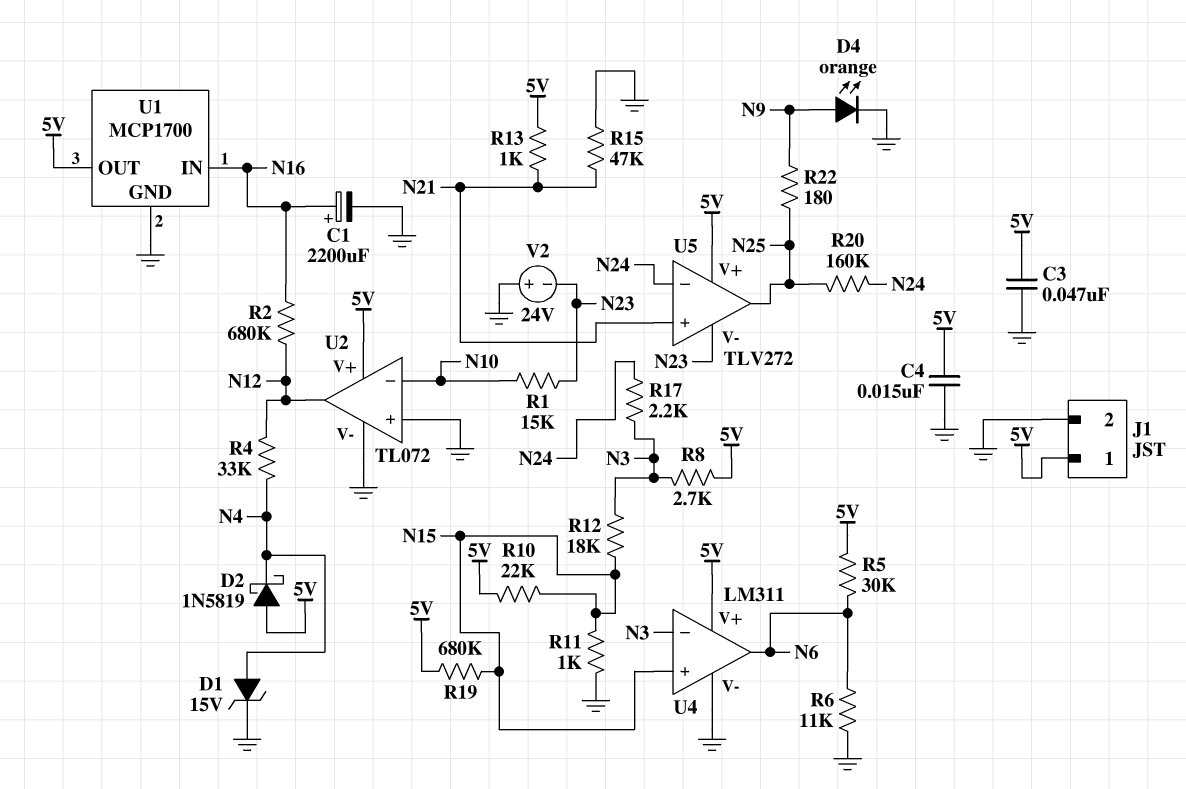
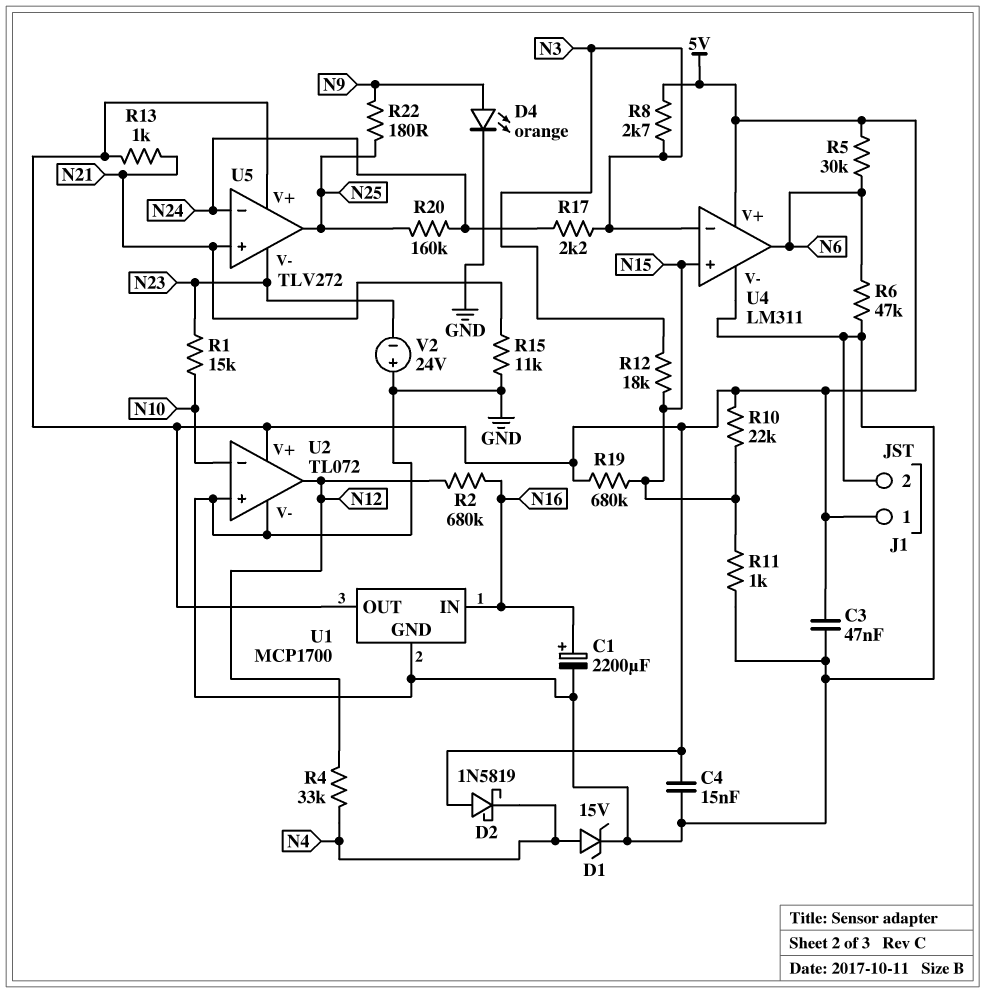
R6: 11k (GND, N6) -> 47k (GND, N6)
R15: 47k (GND, N21) -> 11k (GND, N21)

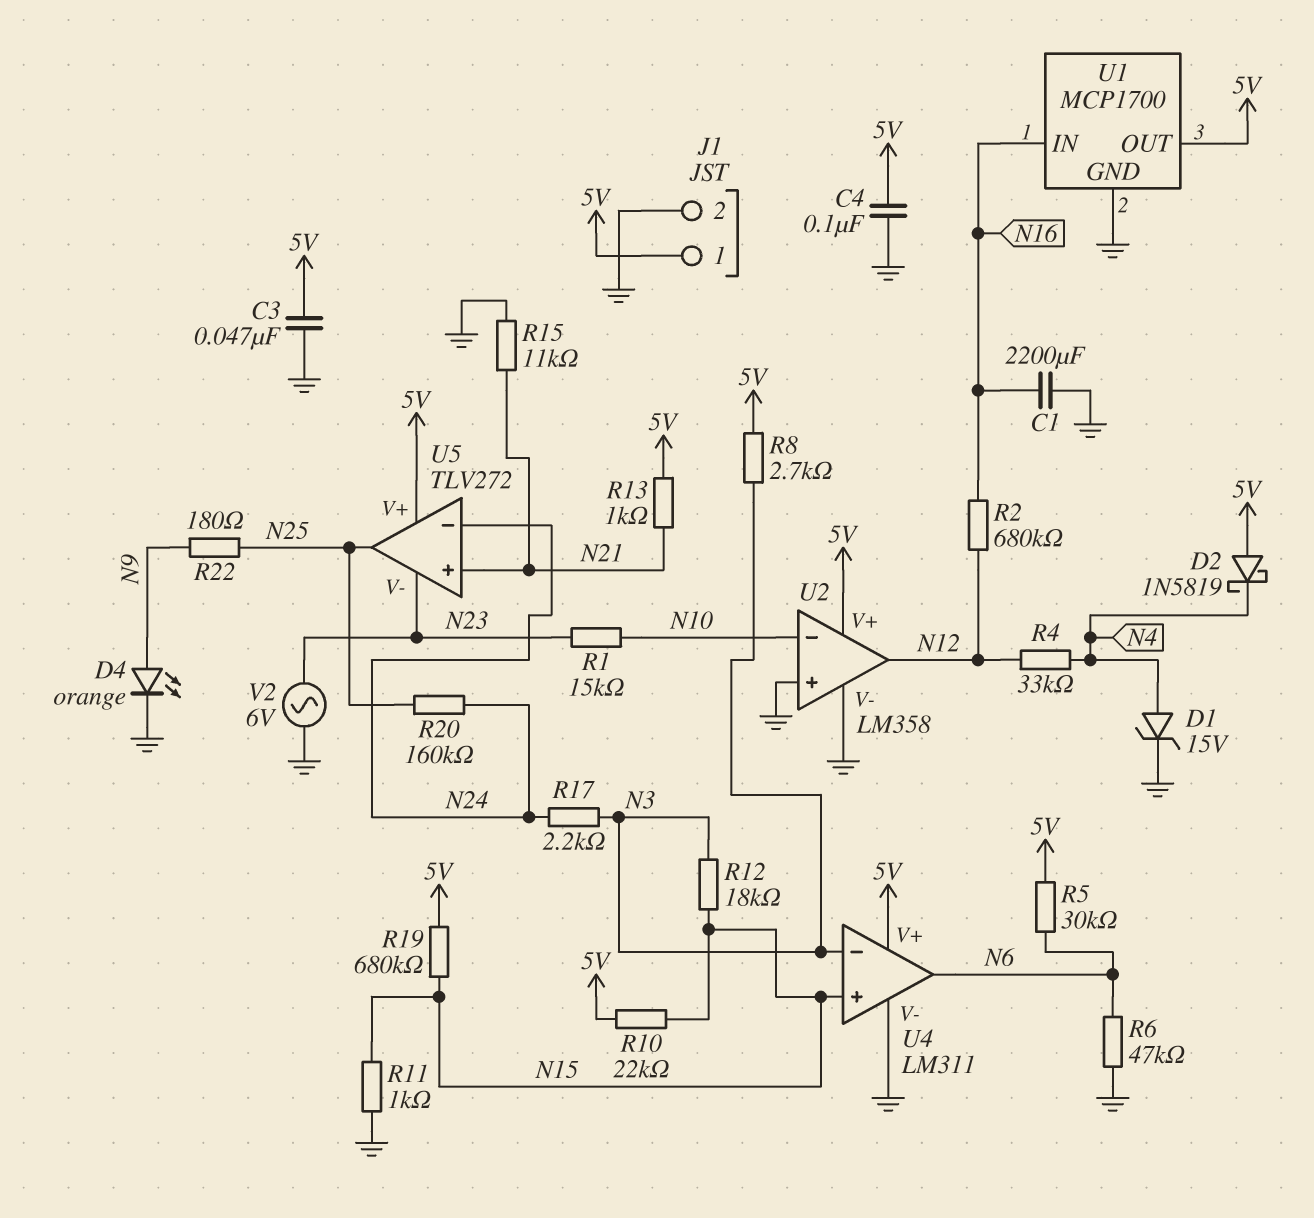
C1: 2200uF (plus N16, minus GND) -> 2200uF (GND, N16)
C4: 15nF (5V, GND) -> 100nF (5V, GND)
U2: TL072 -> LM358
V2: 24V (plus GND, minus N23) -> AC 6V (GND, N23)

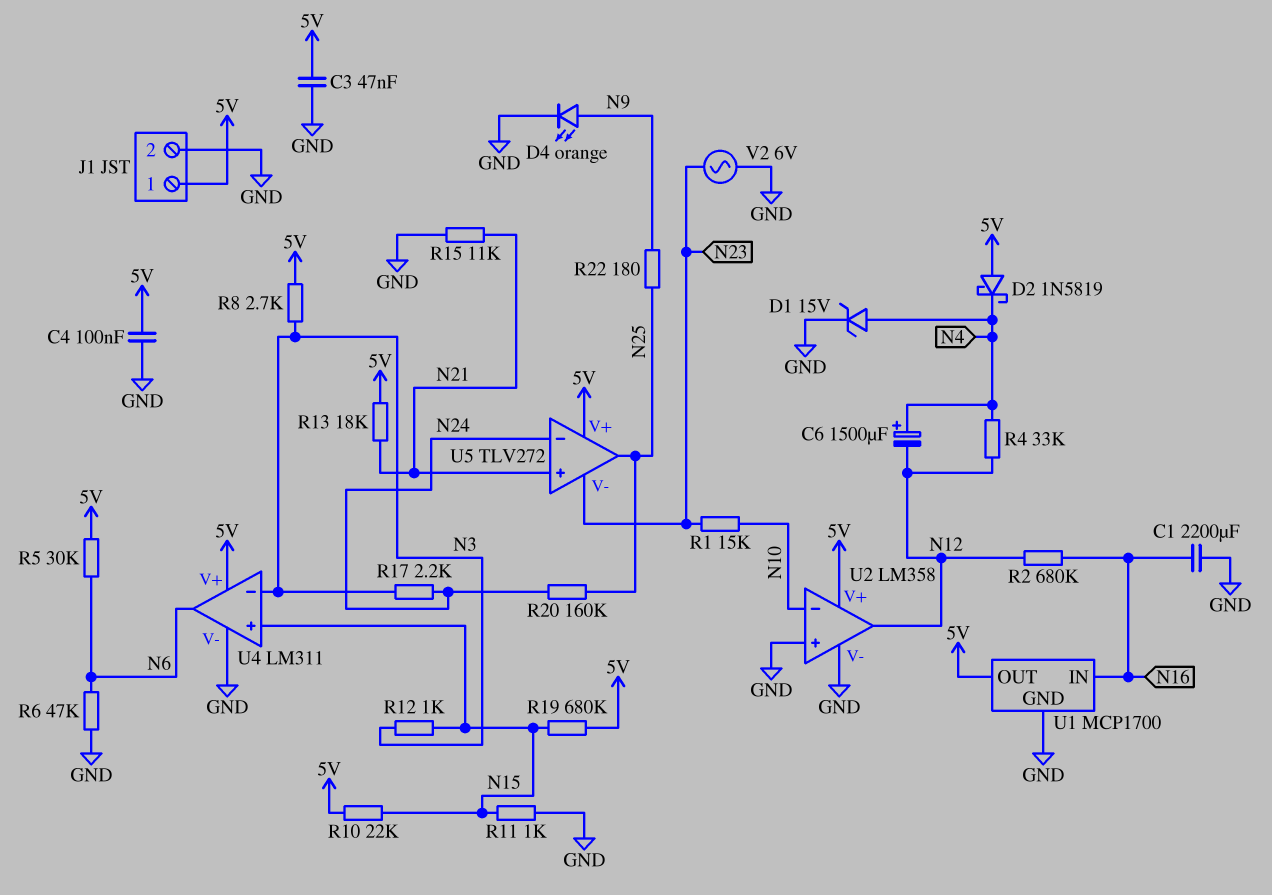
C6: none -> 1500uF (plus N4, minus N12)
R12: 18k (N3, N15) -> 1k (N3, N15)
R13: 1k (5V, N21) -> 18k (5V, N21)

